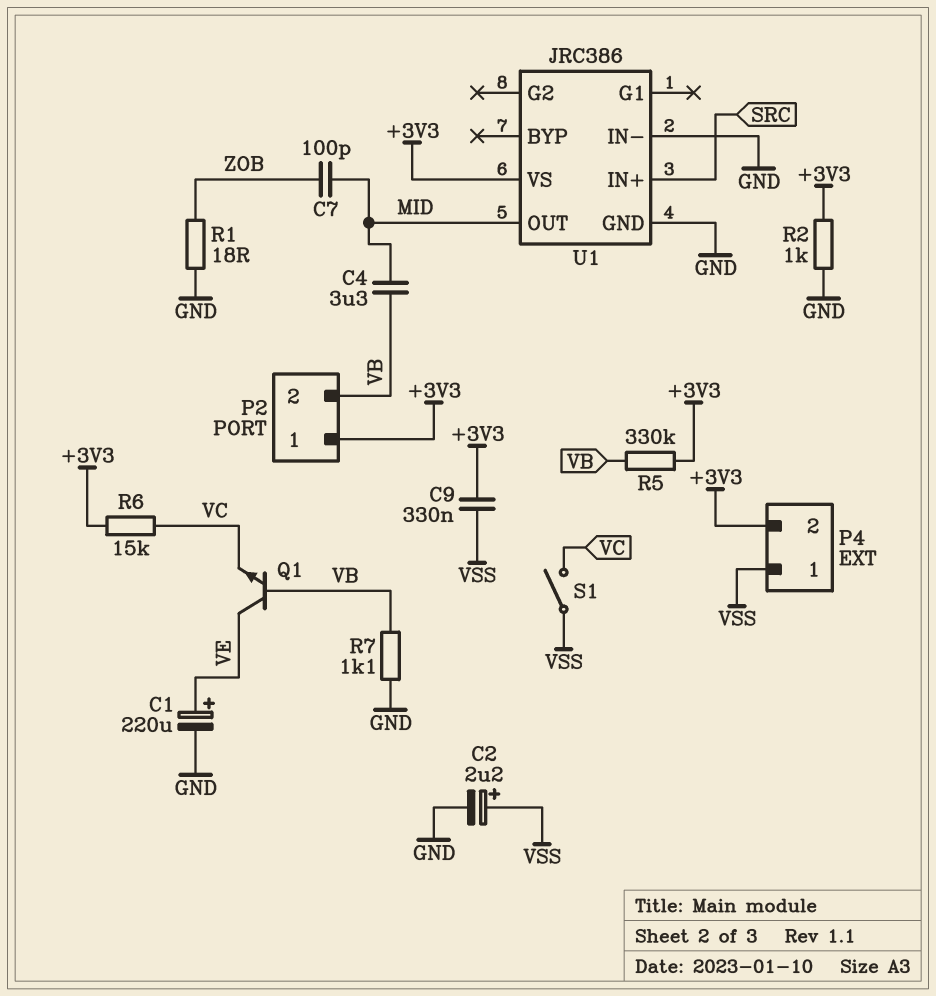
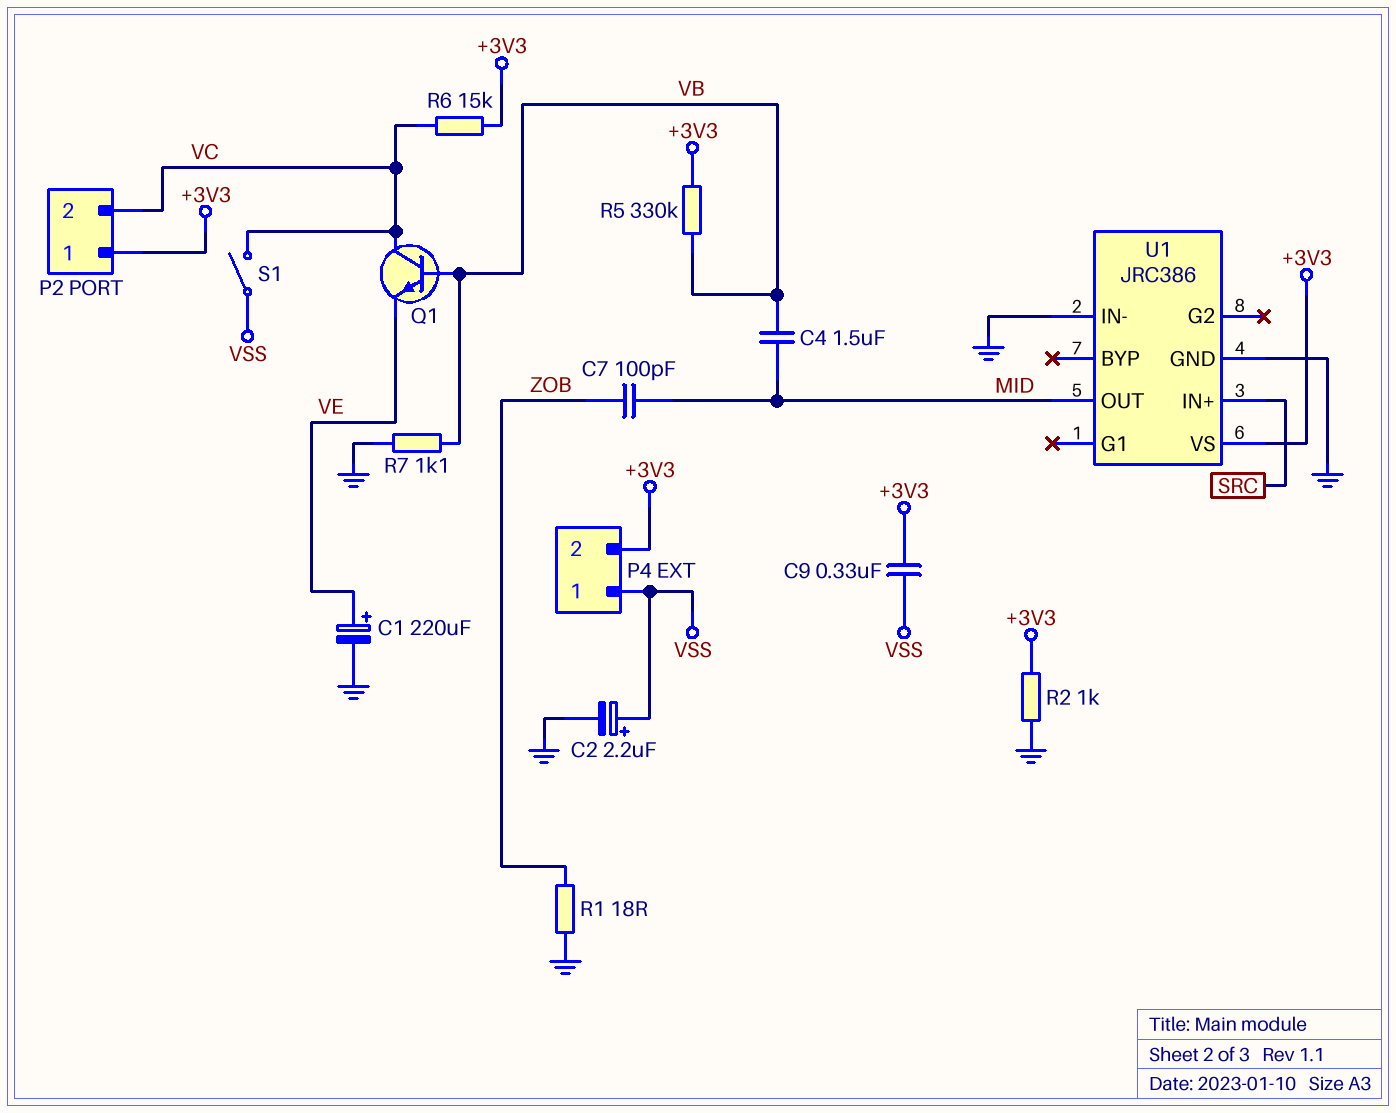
C4: 3.3uF (MID, VB) -> 1.5uF (MID, VB)
P2 pin 2: VB -> VC
Q1: NPN (B VB, C VE, E VC) -> NPN (B VB, C VC, E VE)

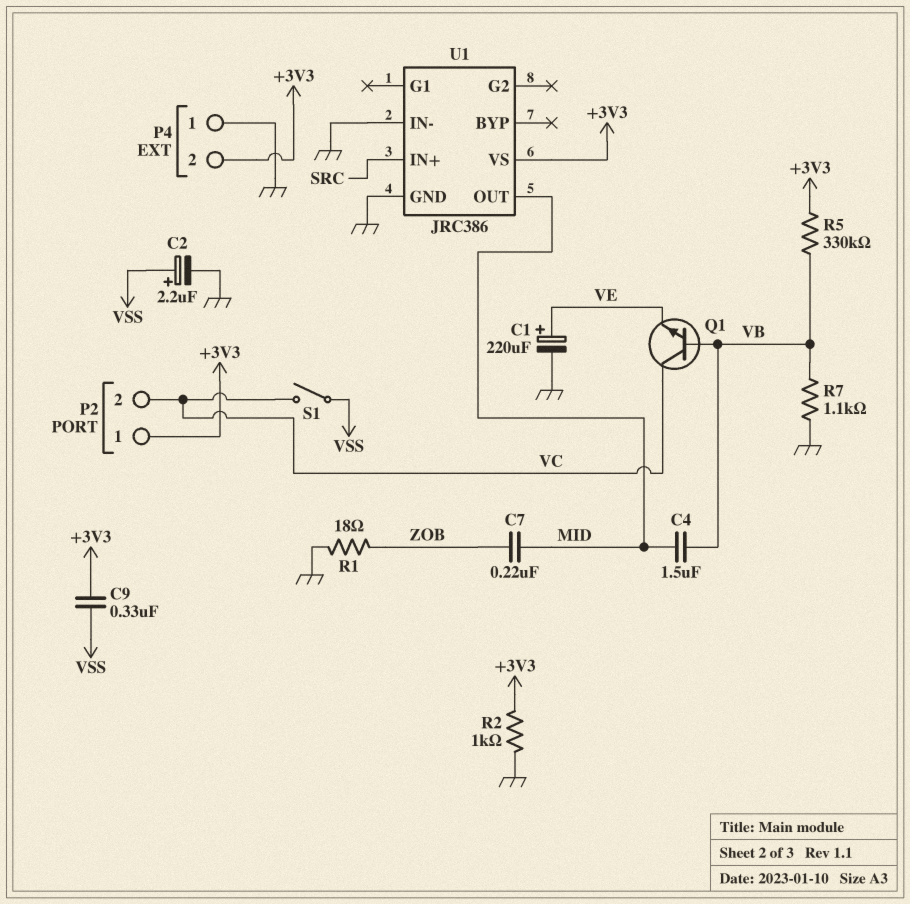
C7: 100pF (MID, ZOB) -> 220nF (MID, ZOB)
P4 pin 1: VSS -> GND
R6: 15k (+3V3, VC) -> none

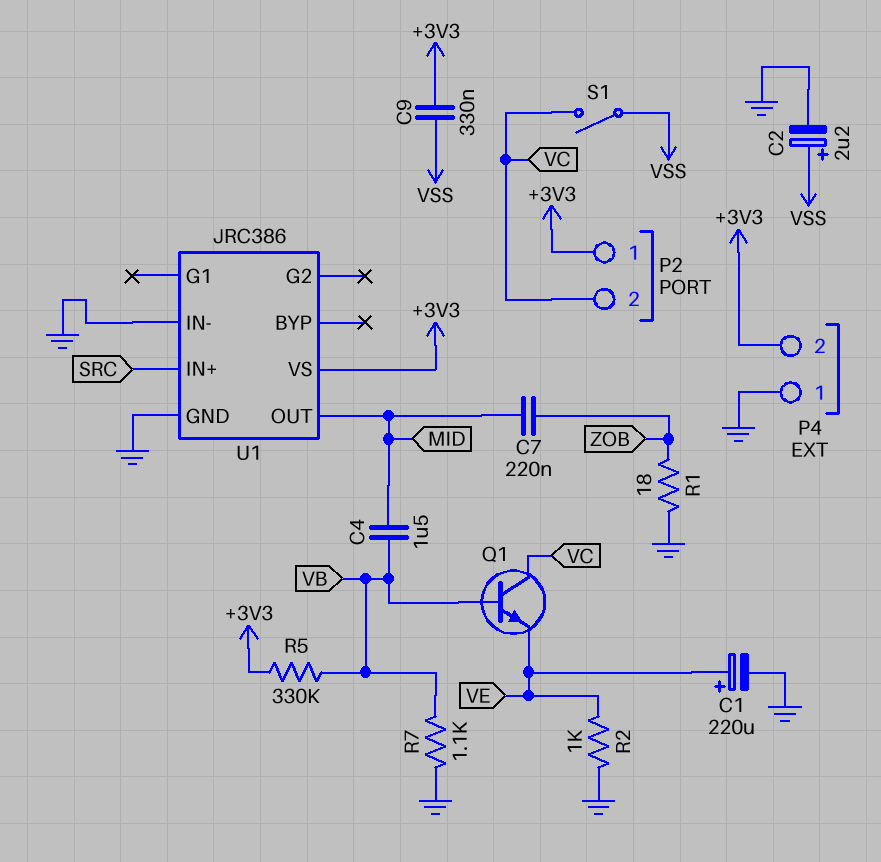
R2: 1k (+3V3, GND) -> 1k (GND, VE)

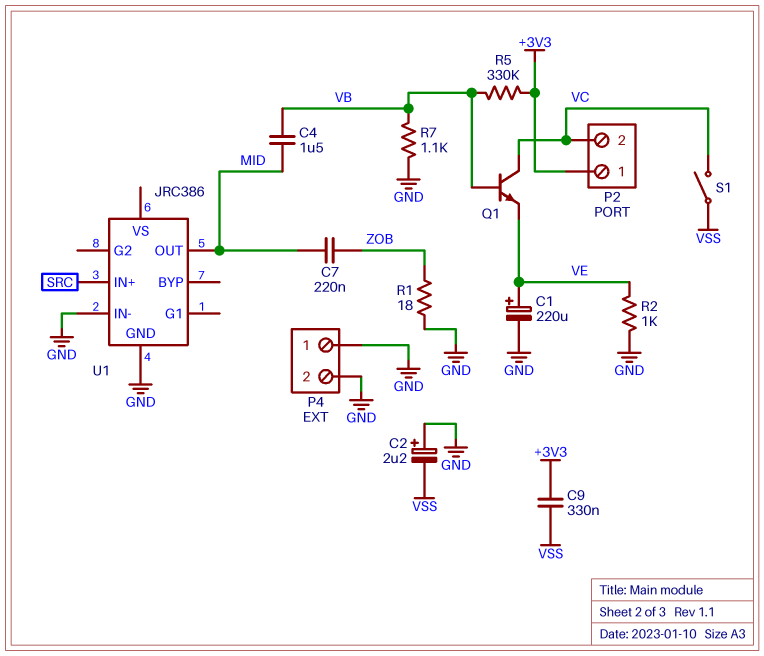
C2: 2.2uF (plus VSS, minus GND) -> 2.2uF (plus GND, minus VSS)
P4 pin 2: +3V3 -> GND
U1 pin VS: +3V3 -> none

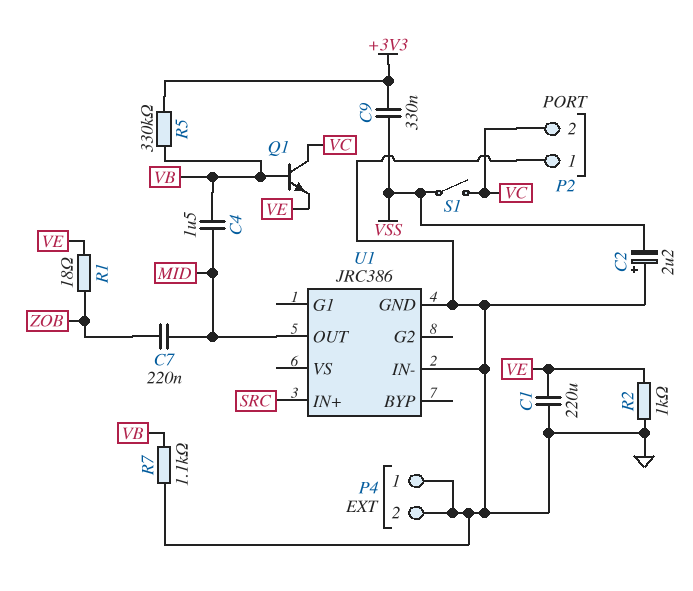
C1: 220uF (plus VE, minus GND) -> 220uF (GND, VE)
P2 pin 1: +3V3 -> GND
R1: 18 (GND, ZOB) -> 18 (VE, ZOB)

